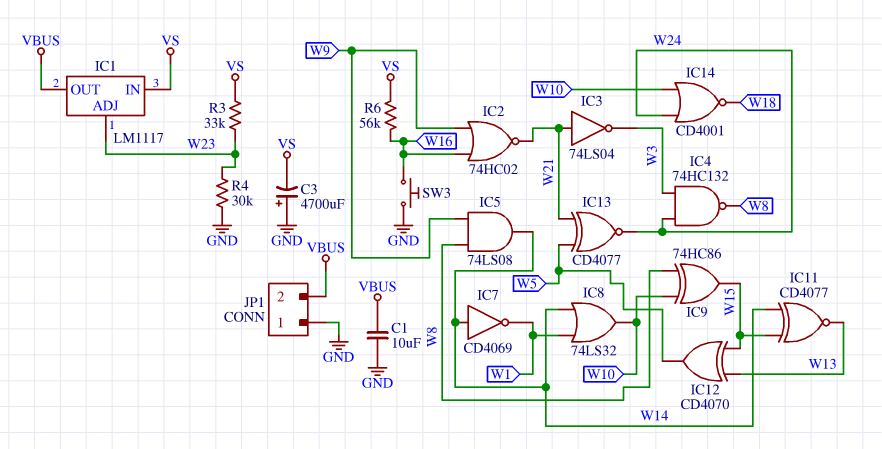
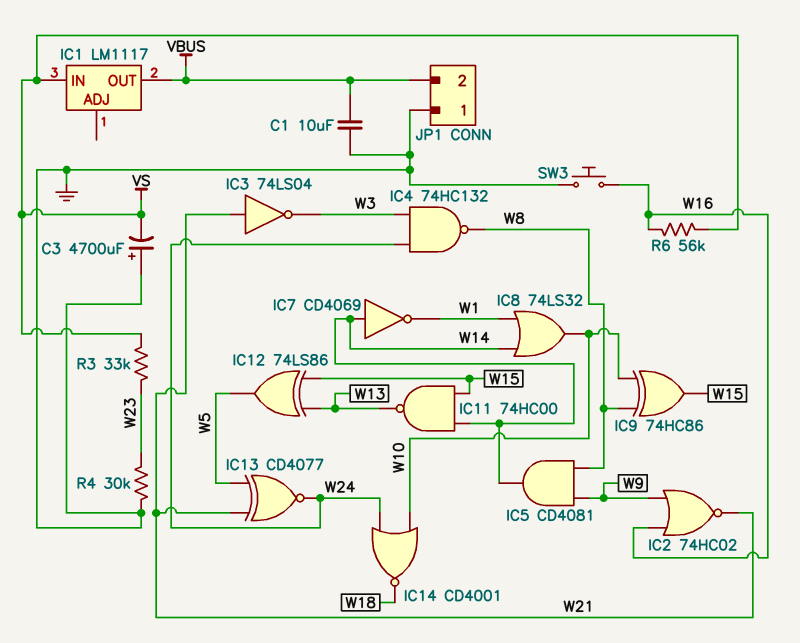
IC1 pin ADJ: W23 -> none
IC5: AND 74LS08 (in W8, in W9, out W14) -> AND CD4081 (in W8, in W9, out W14)
IC11: XNOR CD4077 (in W14, in W15, out W13) -> NAND 74HC00 (in W14, in W15, out W13)
IC12: XOR CD4070 (in W13, in W15, out W5) -> XOR 74LS86 (in W13, in W15, out W5)

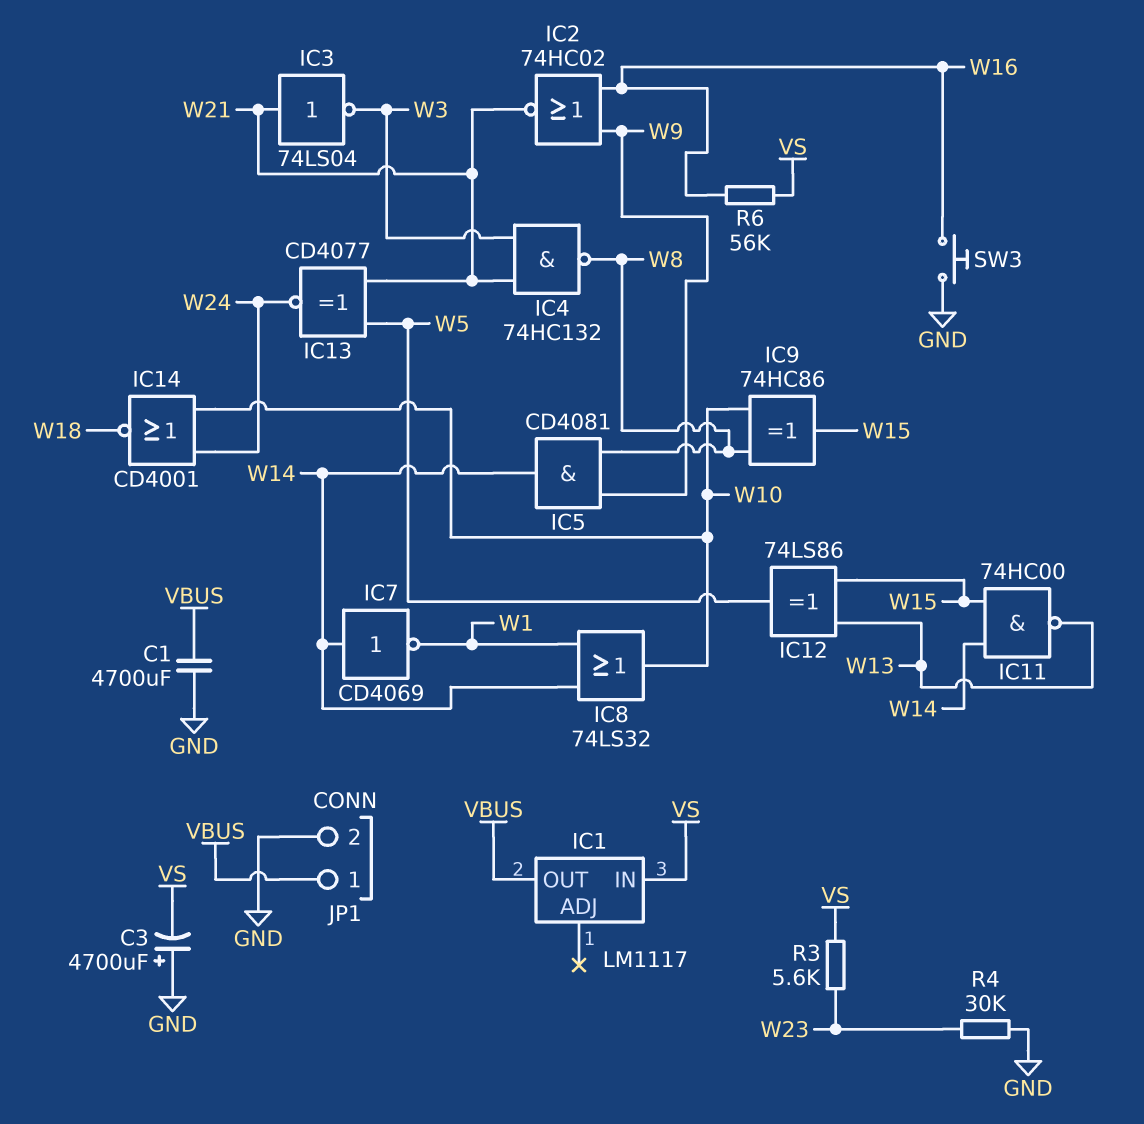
C1: 10uF (GND, VBUS) -> 4700uF (GND, VBUS)
IC4: NAND 74HC132 (in W3, in W24, out W8) -> NAND 74HC132 (in W3, in W21, out W8)
JP1 pin 1: GND -> VBUS
JP1 pin 2: VBUS -> GND
R3: 33k (VS, W23) -> 5.6k (VS, W23)

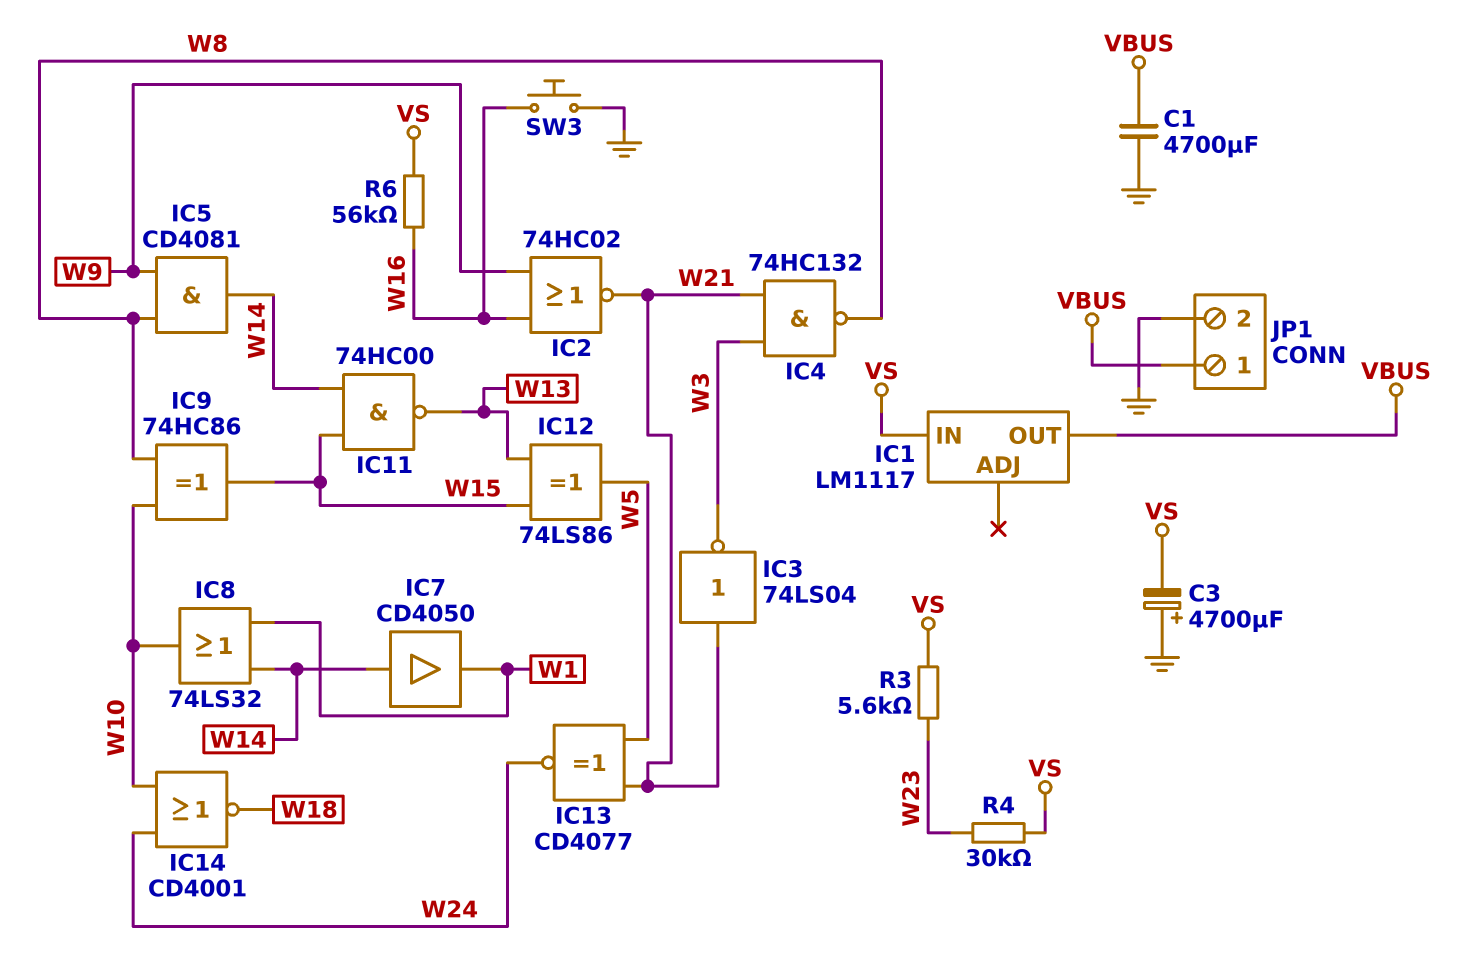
IC7: NOT CD4069 (in W14, out W1) -> buffer CD4050 (in W14, out W1)
R4: 30k (GND, W23) -> 30k (VS, W23)

